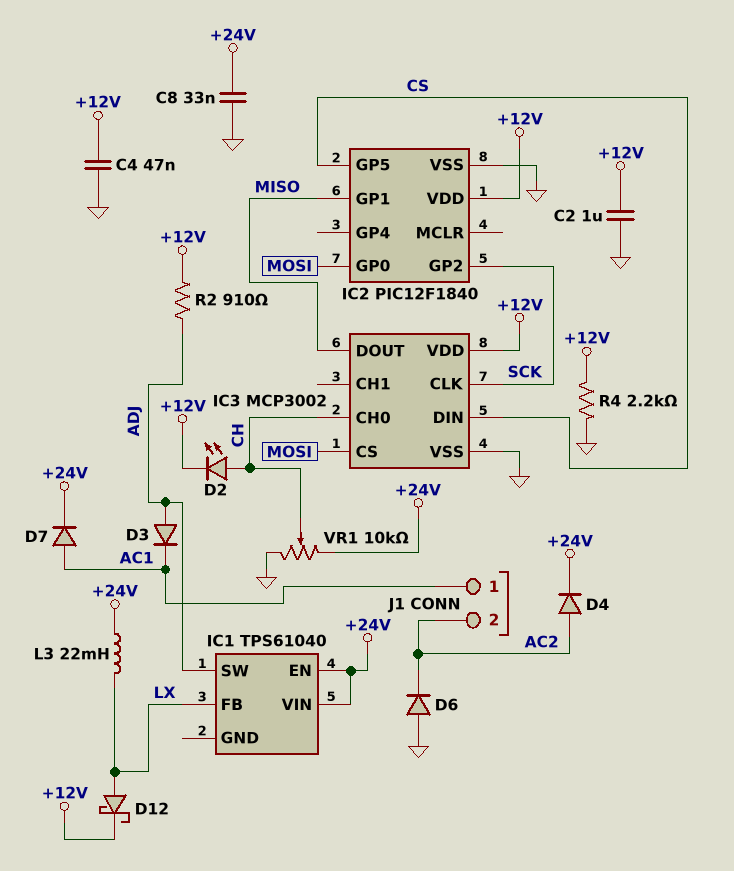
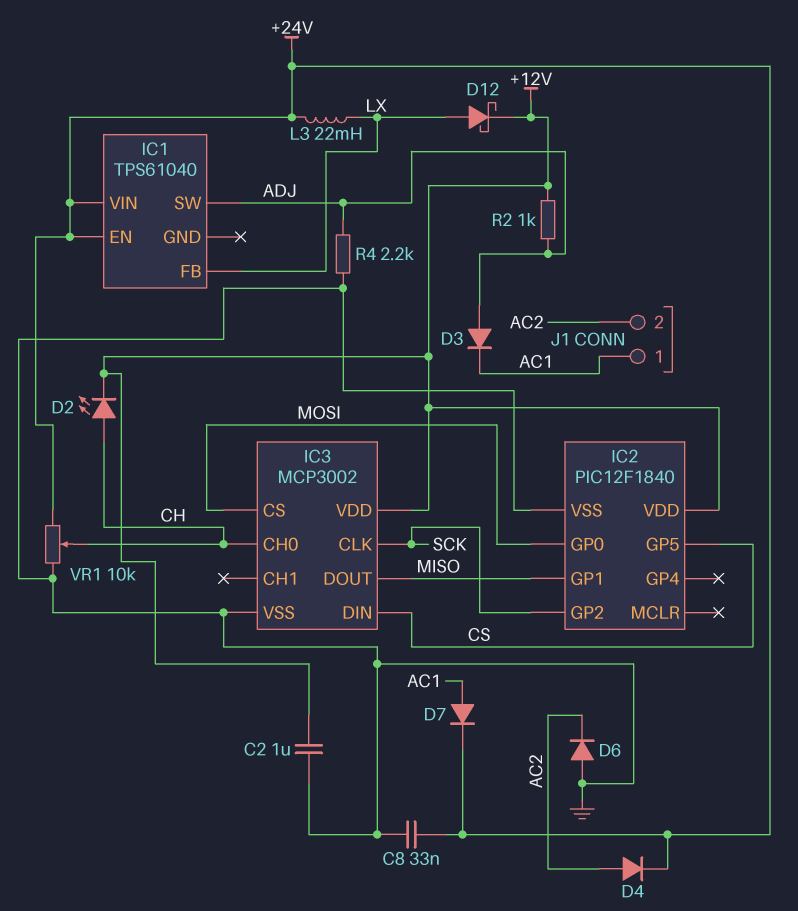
C4: 47nF (+12V, GND) -> none
R2: 910 (+12V, ADJ) -> 1k (+12V, ADJ)
R4: 2.2k (+12V, GND) -> 2.2k (ADJ, GND)

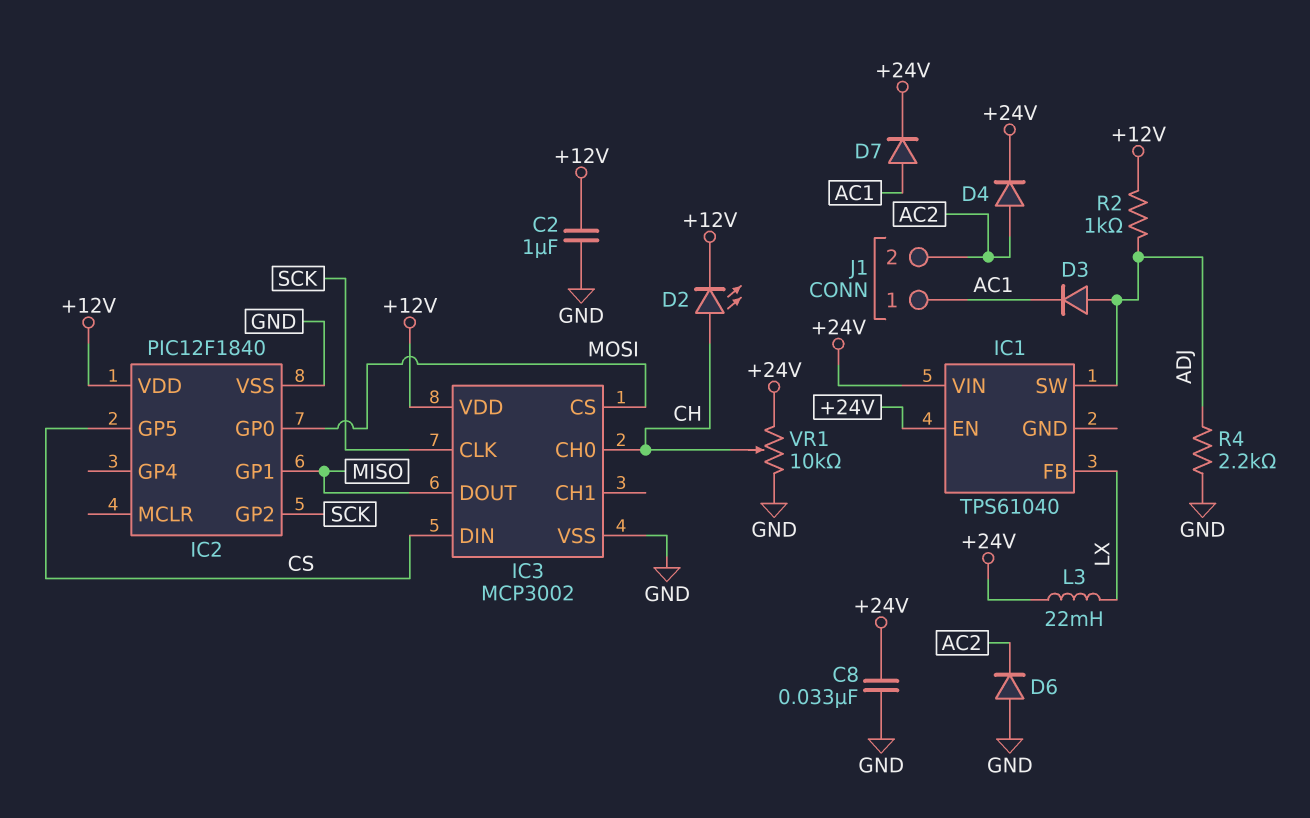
D12: schottky (A LX, K +12V) -> none

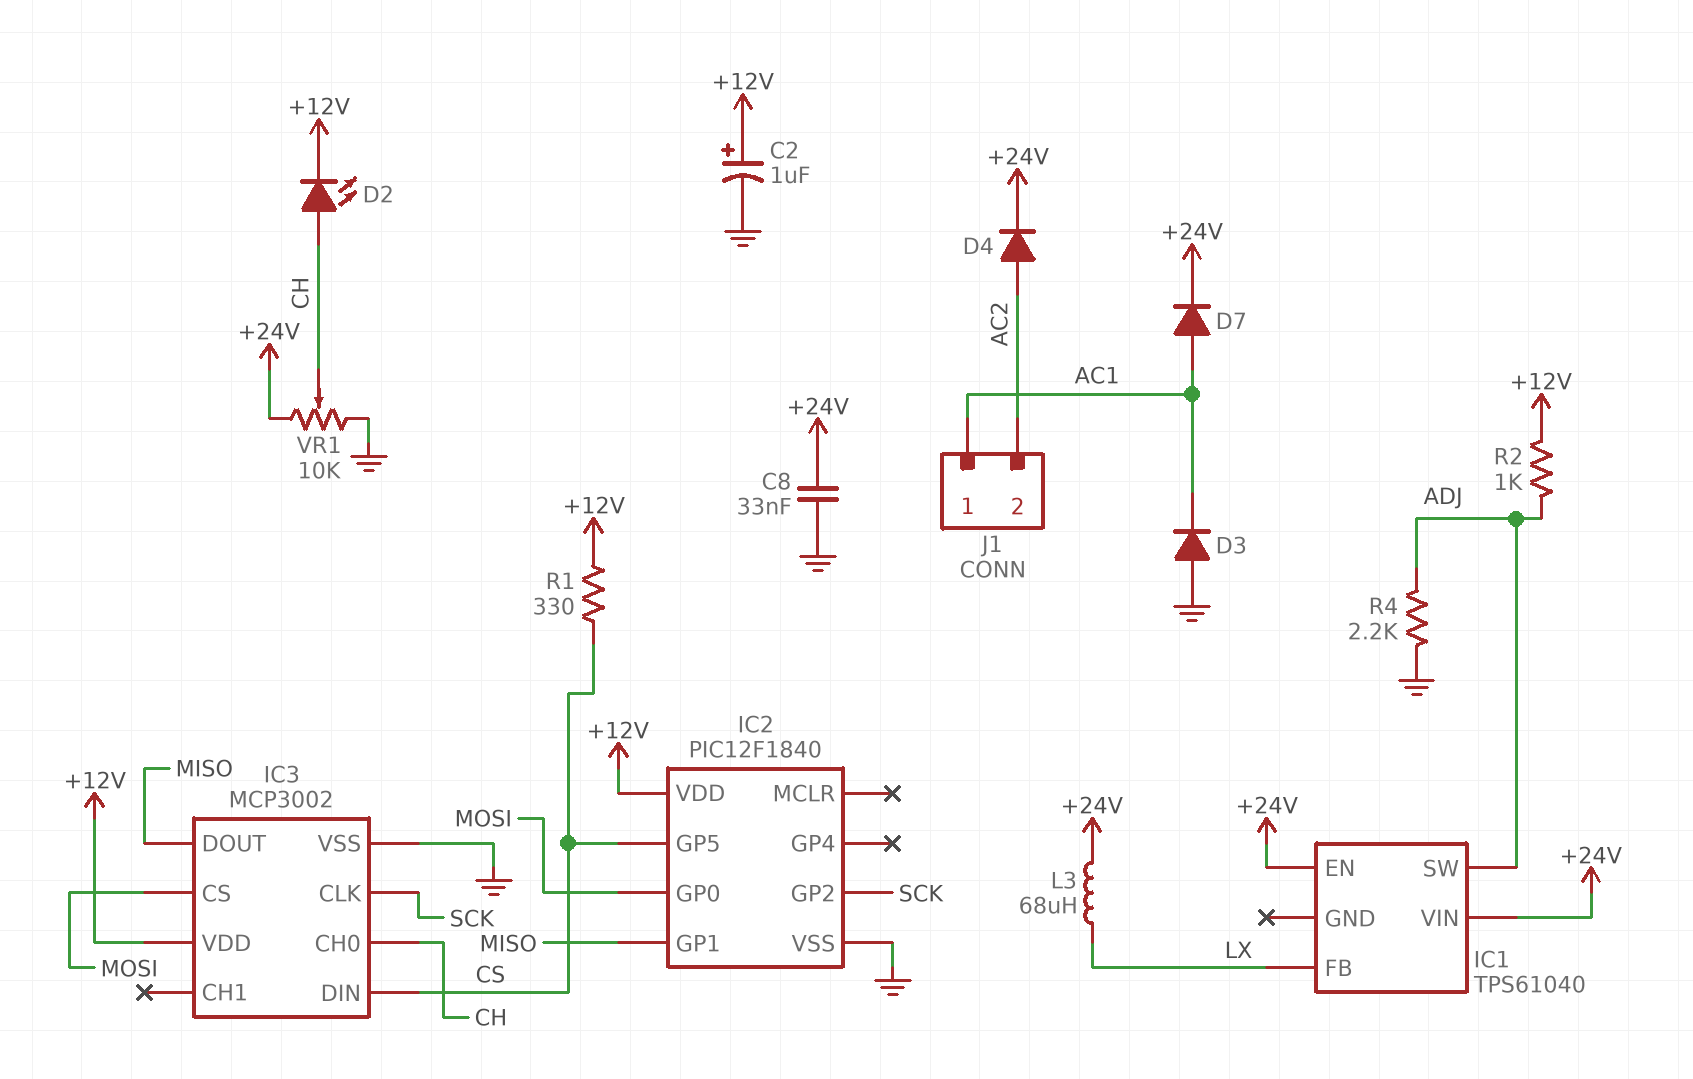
C2: 1uF (+12V, GND) -> 1uF (plus +12V, minus GND)
D3: diode (A ADJ, K AC1) -> diode (A GND, K AC1)
D6: diode (A GND, K AC2) -> none
L3: 22mH (+24V, LX) -> 68uH (+24V, LX)
R1: none -> 330 (+12V, CS)

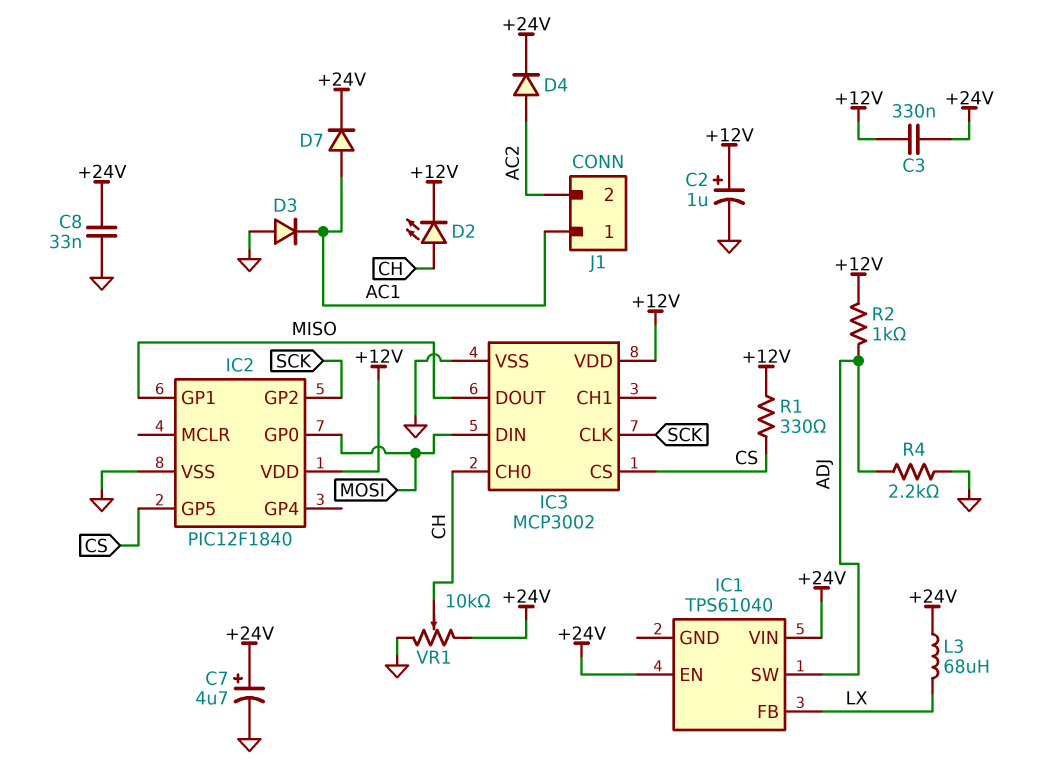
C3: none -> 330nF (+12V, +24V)
C7: none -> 4.7uF (plus +24V, minus GND)
IC3 pin CS: MOSI -> CS
IC3 pin DIN: CS -> MOSI

